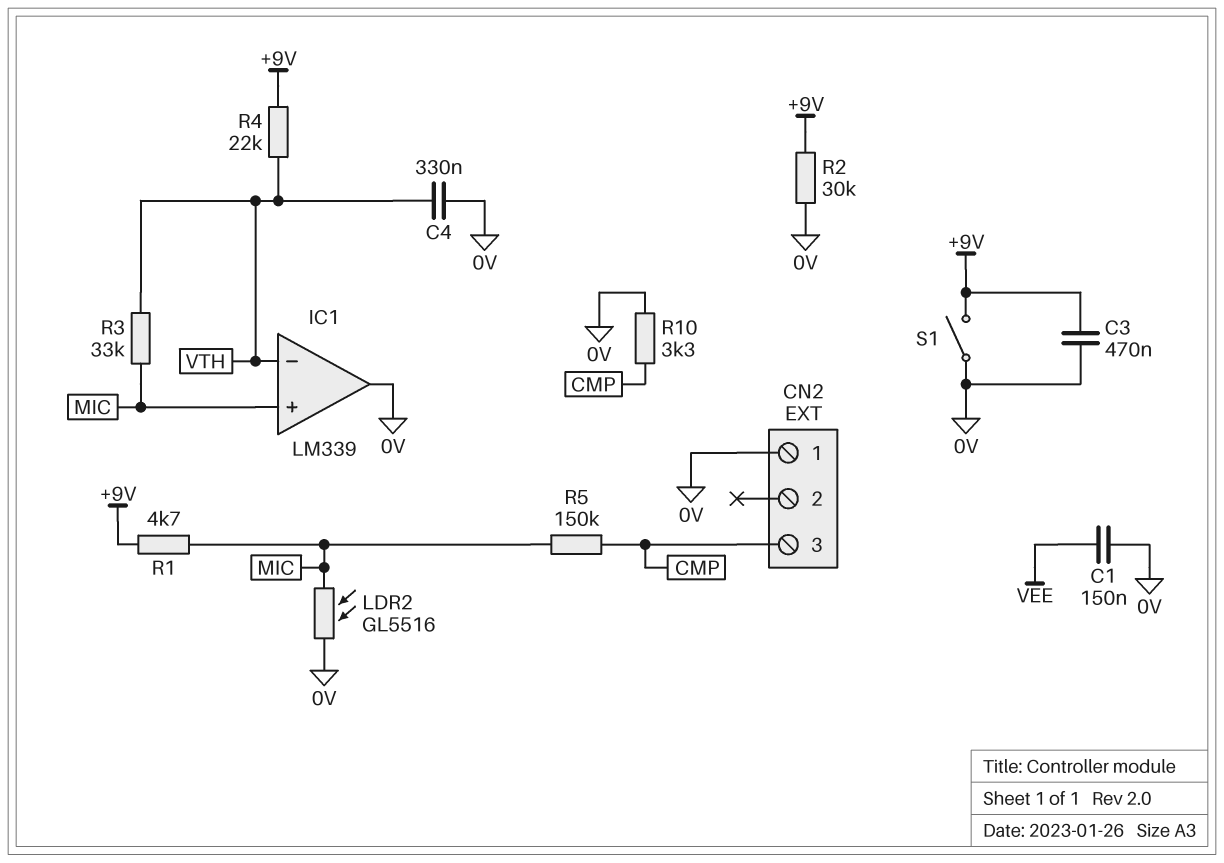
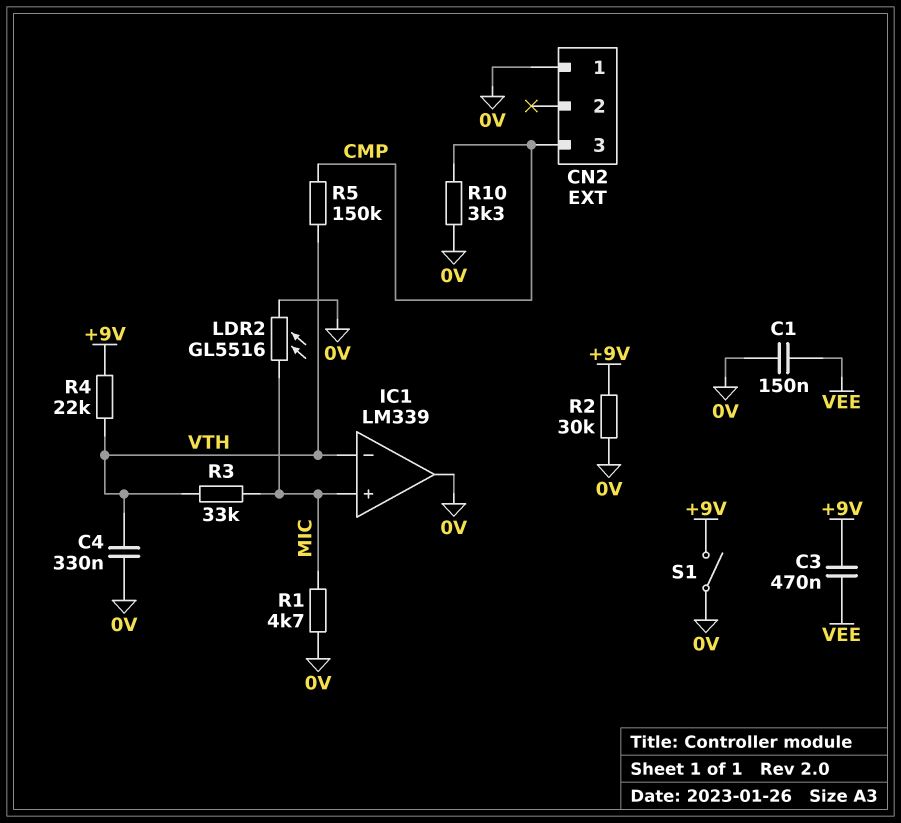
C3: 470nF (+9V, 0V) -> 470nF (+9V, VEE)
R1: 4.7k (+9V, MIC) -> 4.7k (0V, MIC)
R5: 150k (CMP, MIC) -> 150k (CMP, VTH)

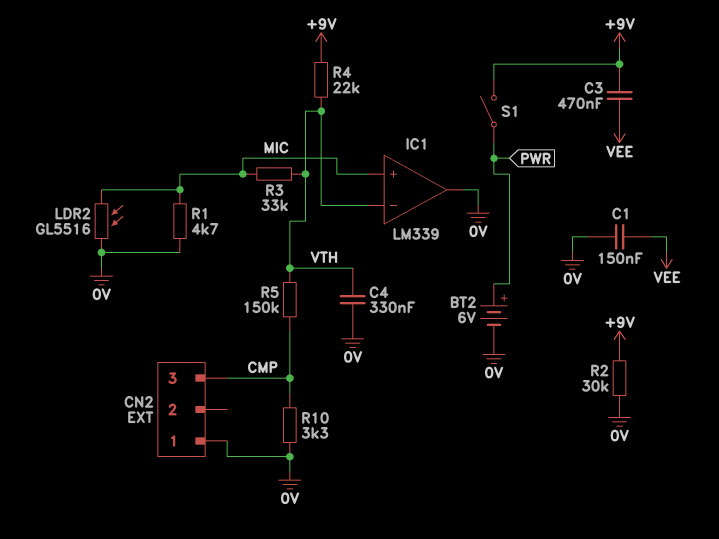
BT2: none -> 6V (plus PWR, minus 0V)
S1: switch (+9V, 0V) -> switch (+9V, PWR)

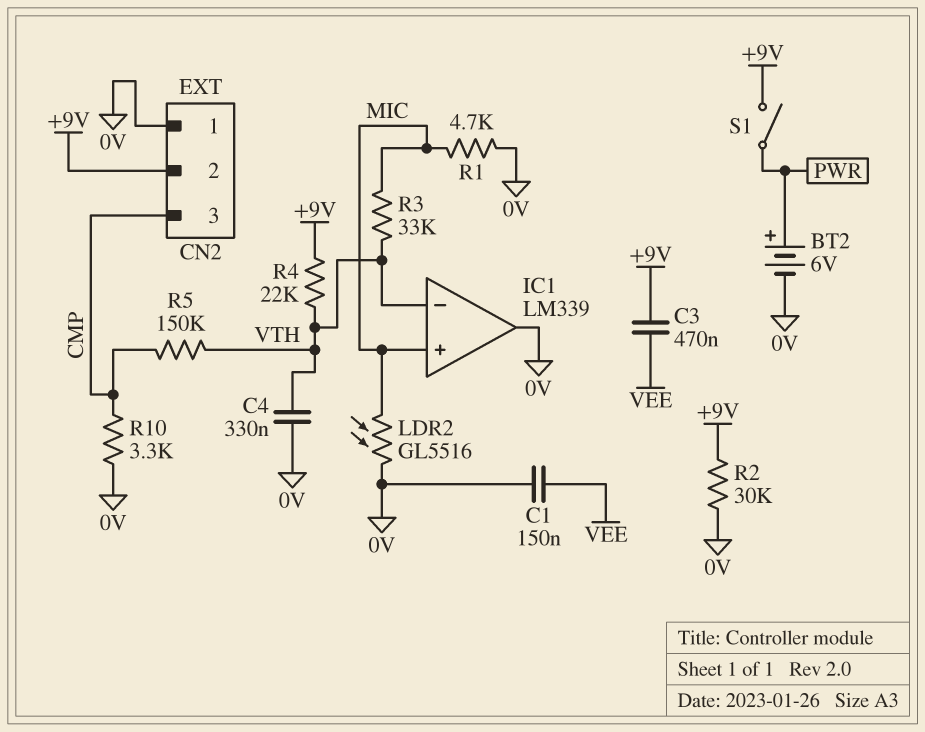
CN2 pin 2: none -> +9V

